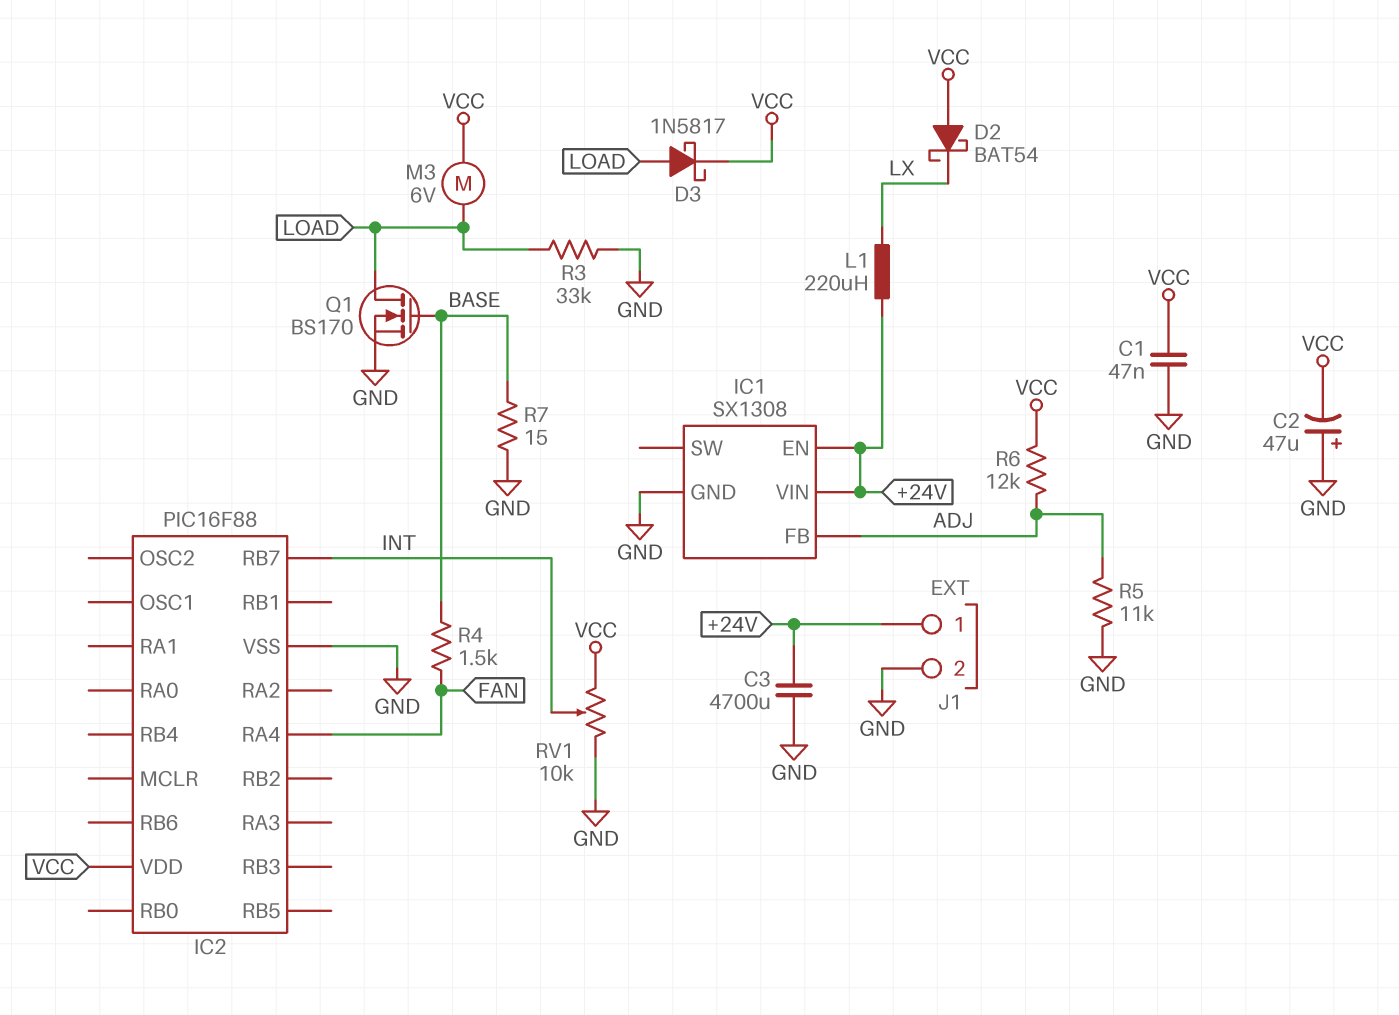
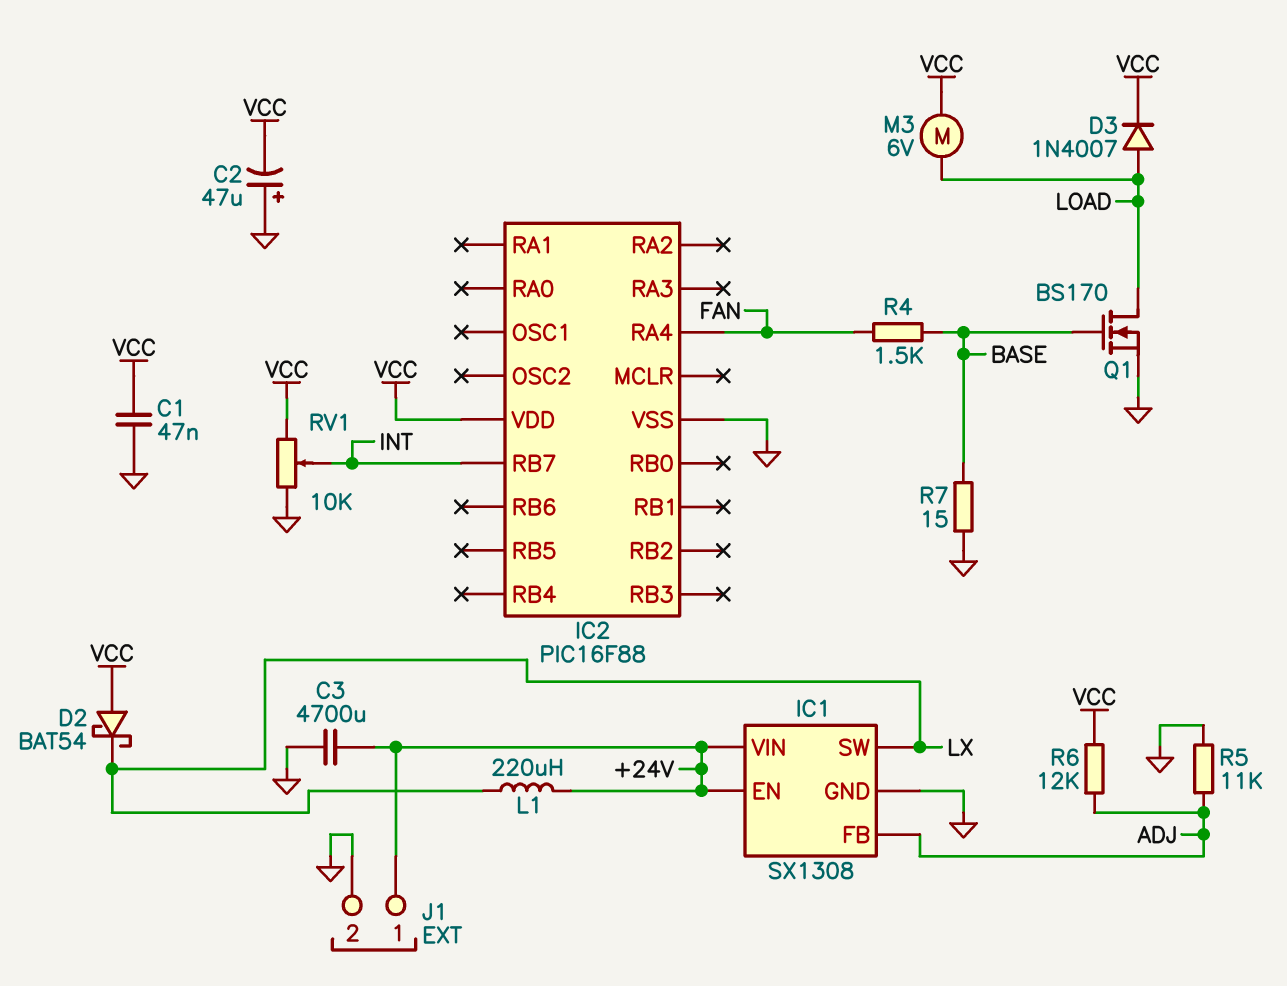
D3: schottky 1N5817 (A LOAD, K VCC) -> diode 1N4007 (A LOAD, K VCC)
IC1 pin SW: none -> LX
R3: 33k (GND, LOAD) -> none

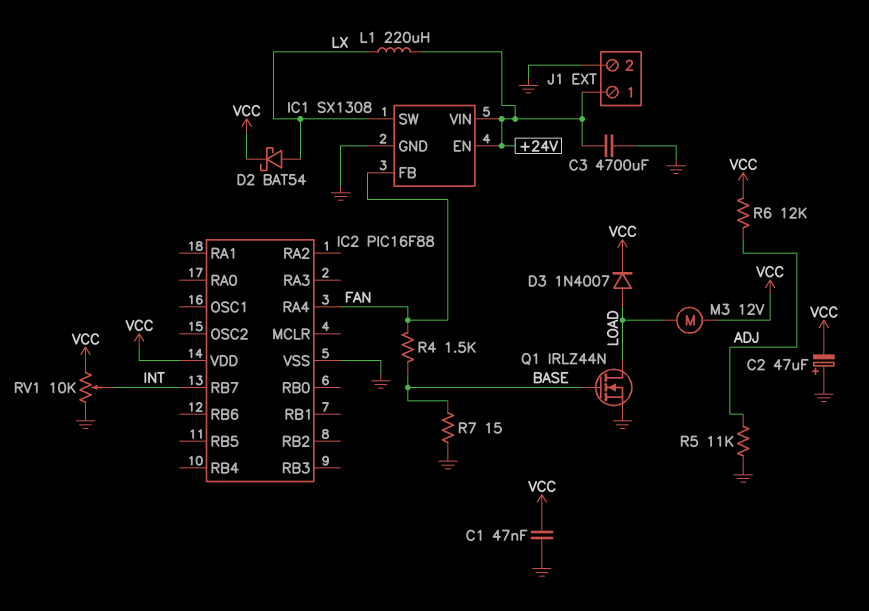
D2: schottky BAT54 (A VCC, K LX) -> schottky BAT54 (A LX, K VCC)
IC1 pin FB: ADJ -> FAN
M3: motor 6V (LOAD, VCC) -> motor 12V (LOAD, VCC)
Q1: NMOS BS170 (G BASE, D LOAD, S GND) -> NMOS IRLZ44N (G BASE, D LOAD, S GND)

